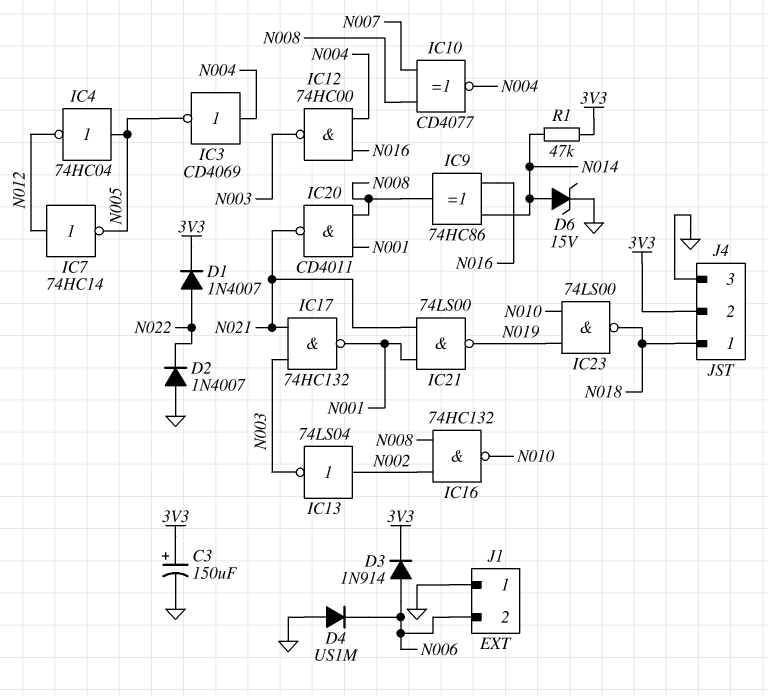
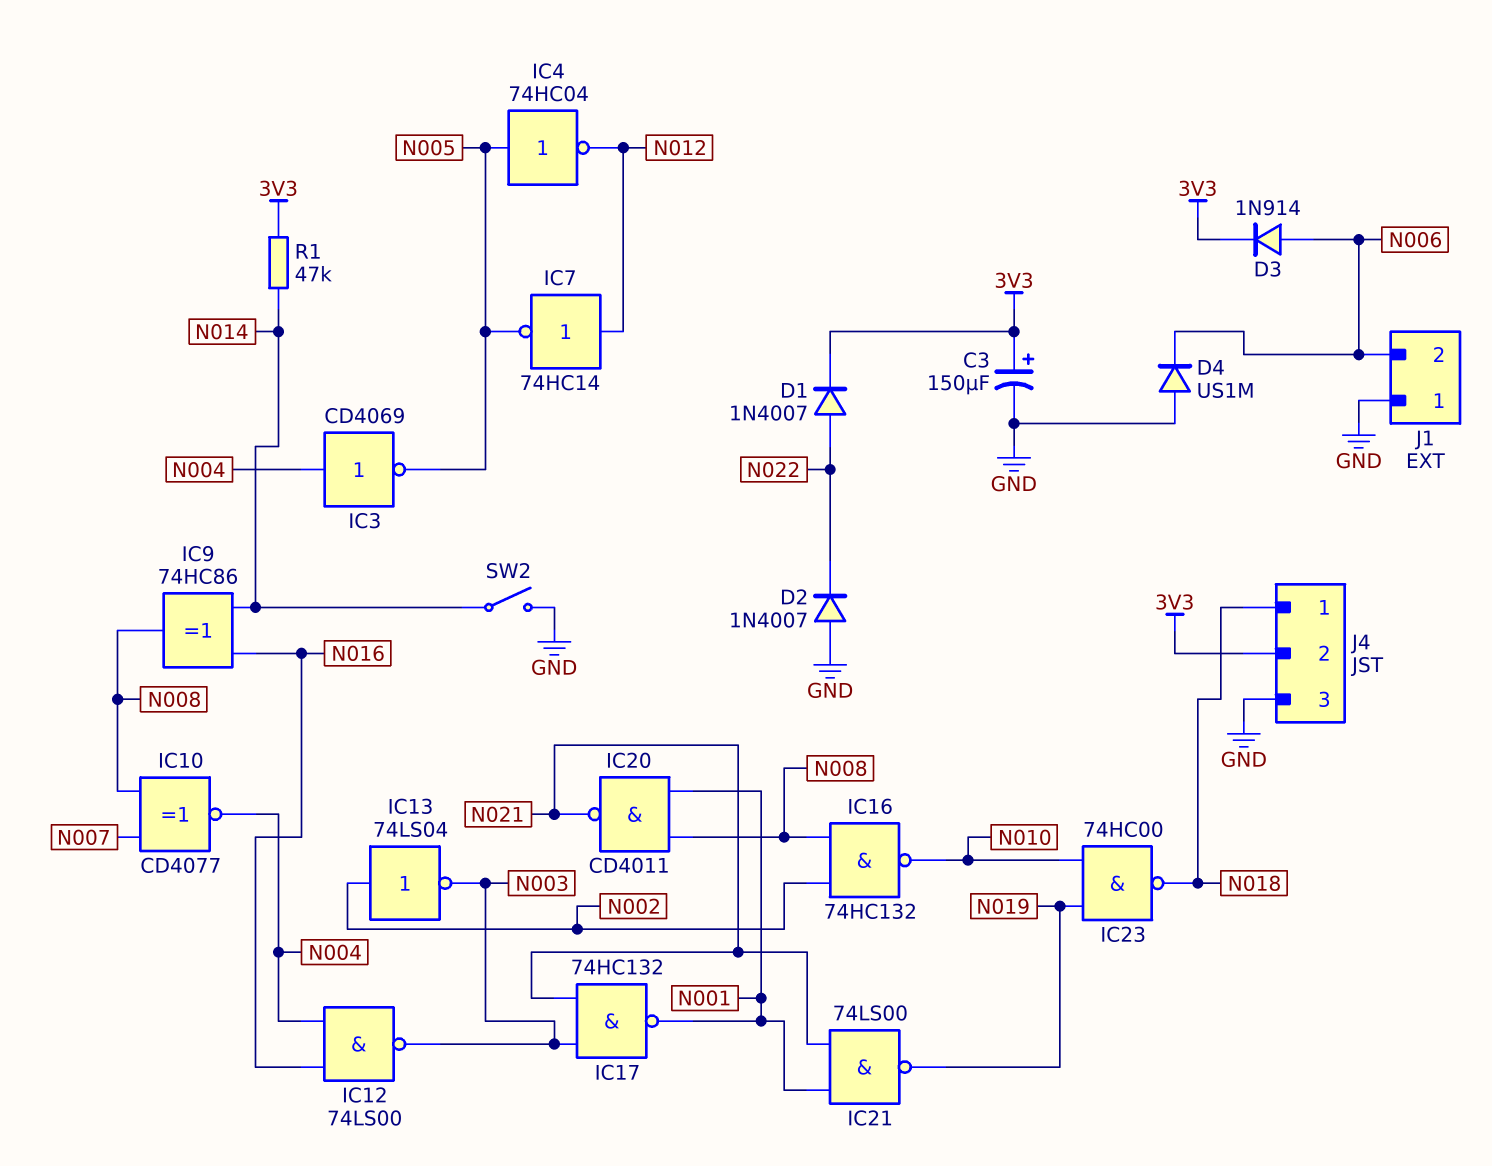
D6: zener 15V (A N014, K GND) -> none
IC12: NAND 74HC00 (in N004, in N016, out N003) -> NAND 74LS00 (in N004, in N016, out N003)
IC23: NAND 74LS00 (in N010, in N019, out N018) -> NAND 74HC00 (in N010, in N019, out N018)
SW2: none -> switch (GND, N014)

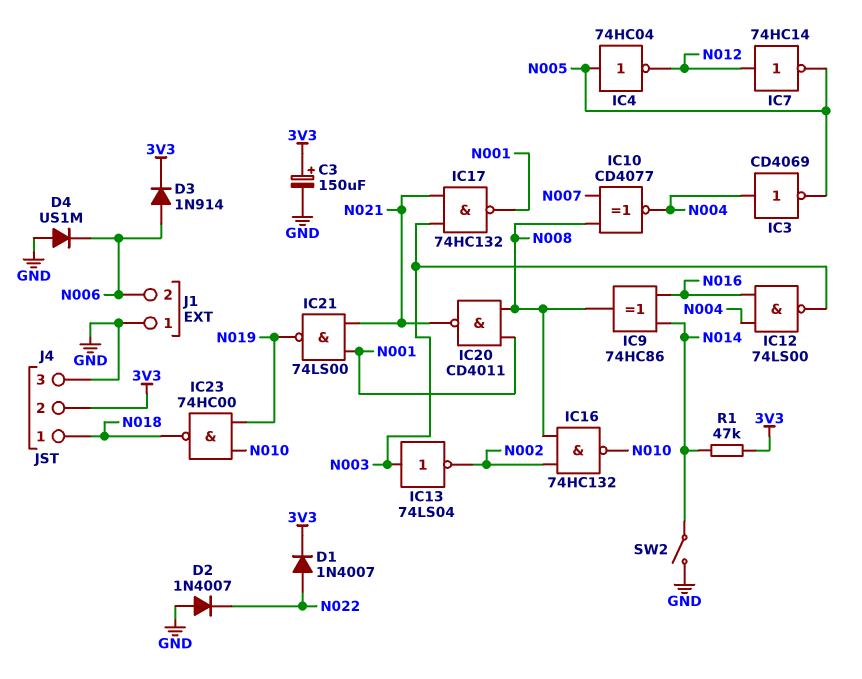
IC13: NOT 74LS04 (in N002, out N003) -> NOT 74LS04 (in N003, out N002)

